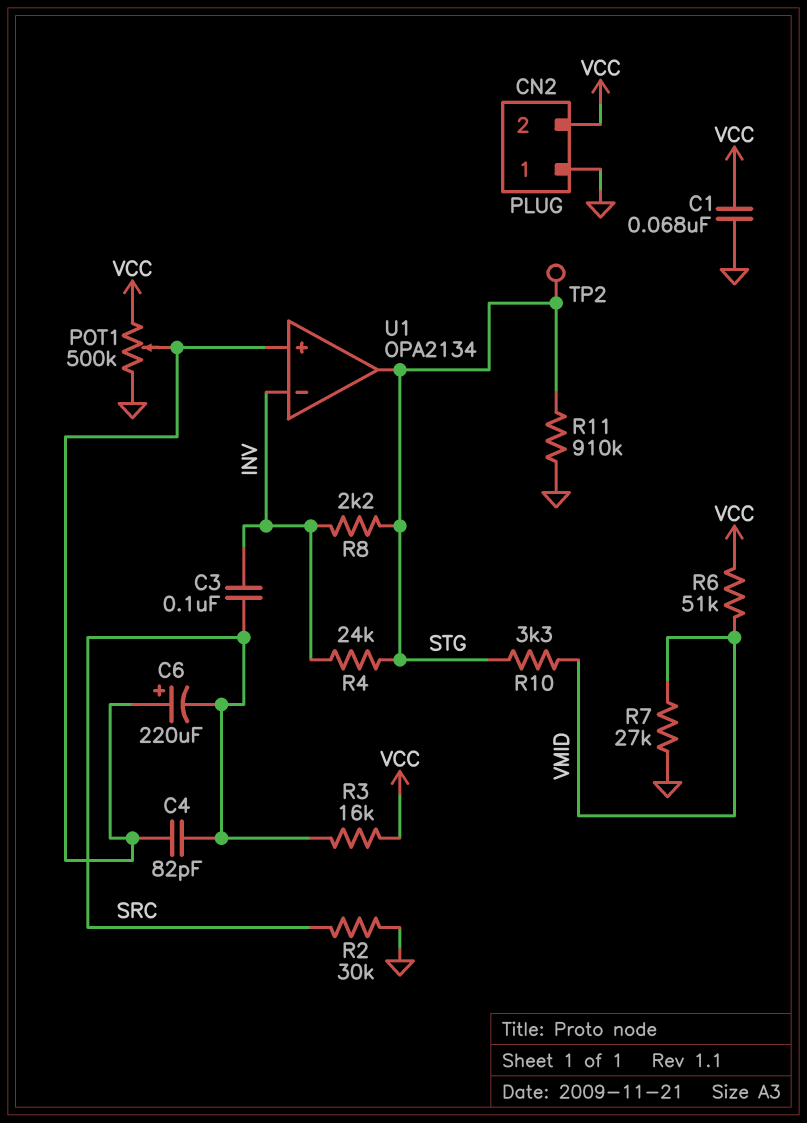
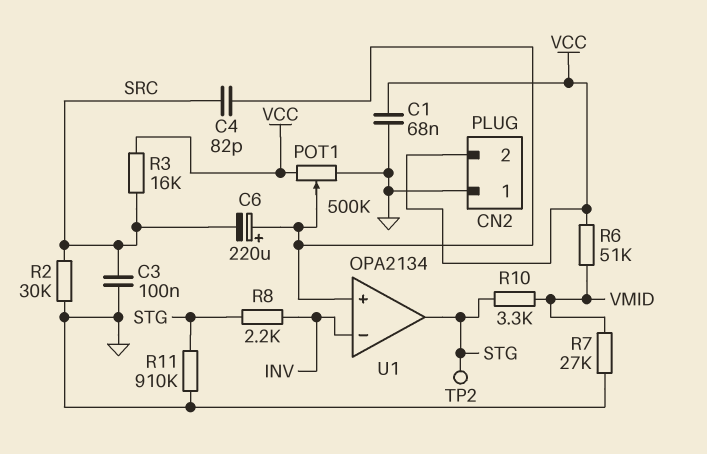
C3: 100nF (INV, SRC) -> 100nF (GND, SRC)
R4: 24k (INV, STG) -> none

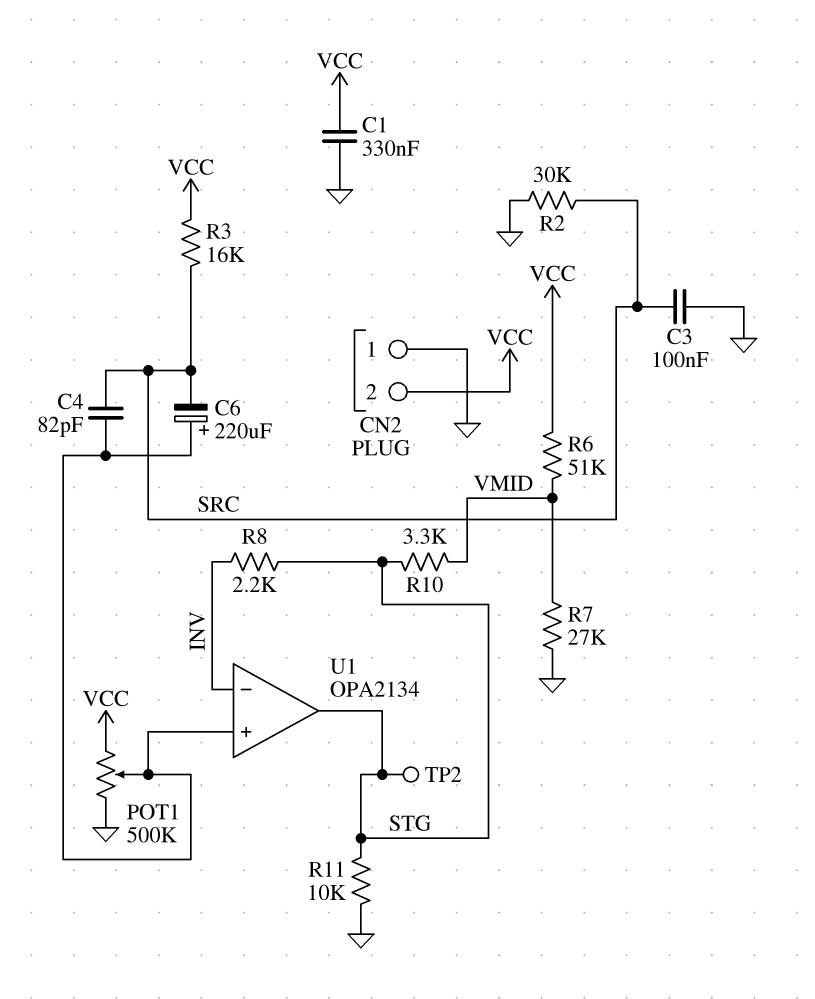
C1: 68nF (GND, VCC) -> 330nF (GND, VCC)
R11: 910k (GND, STG) -> 10k (GND, STG)

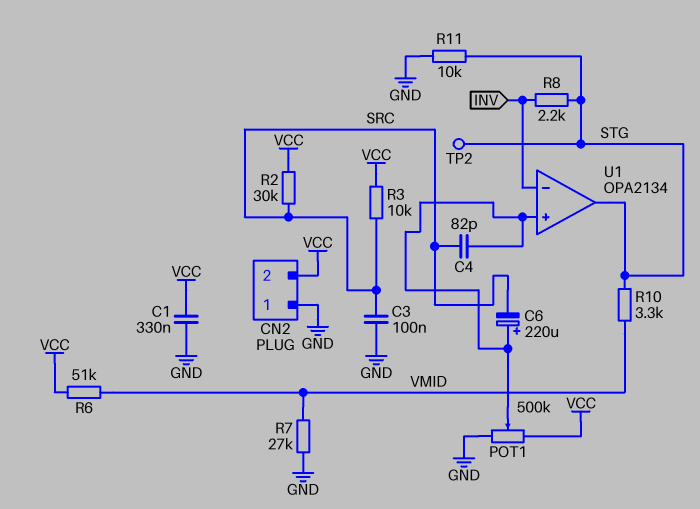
R2: 30k (GND, SRC) -> 30k (SRC, VCC)
R3: 16k (SRC, VCC) -> 10k (SRC, VCC)

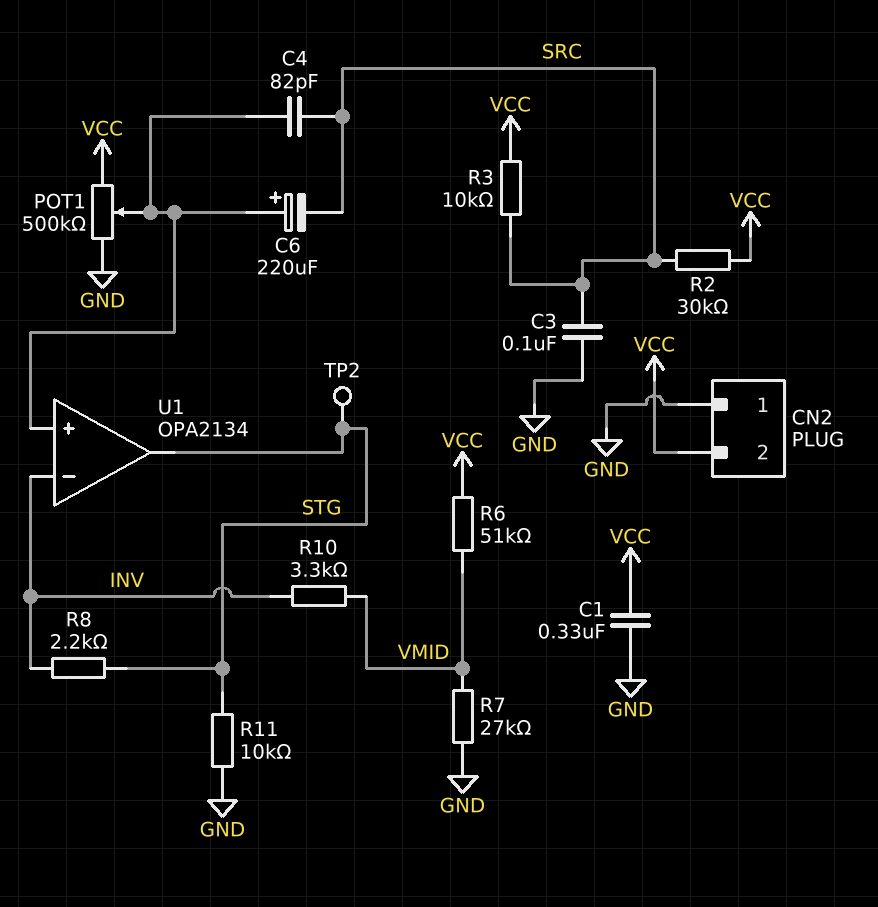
R10: 3.3k (STG, VMID) -> 3.3k (INV, VMID)

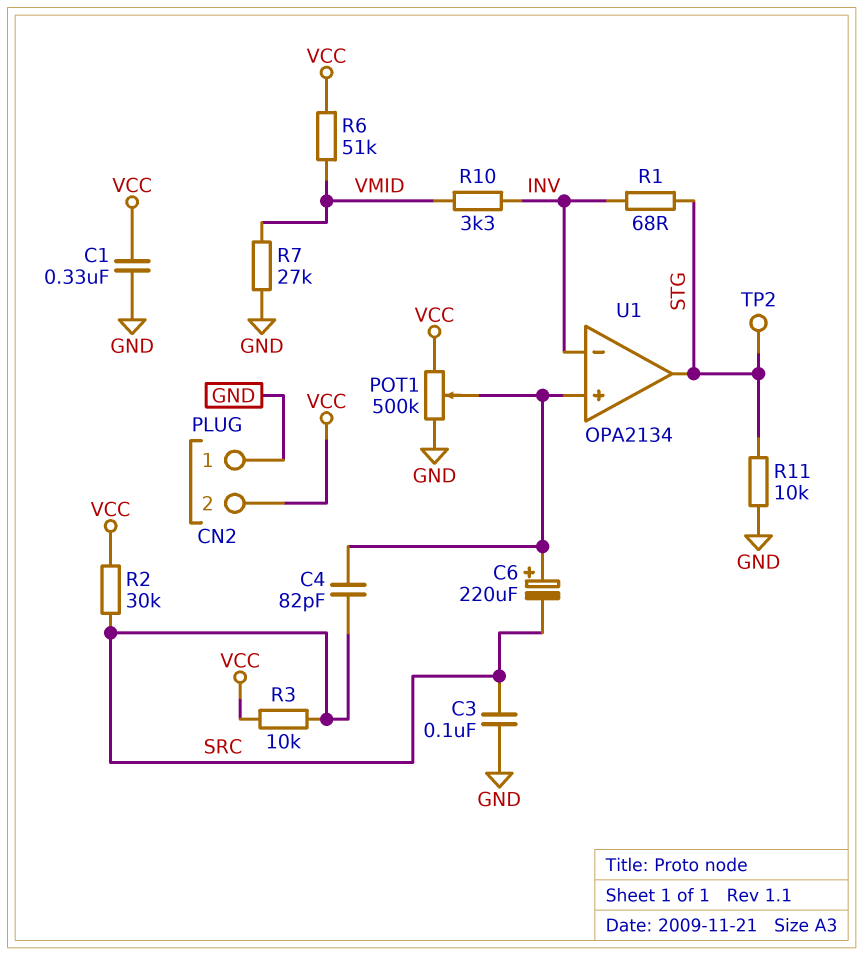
R1: none -> 68 (INV, STG)
R8: 2.2k (INV, STG) -> none

